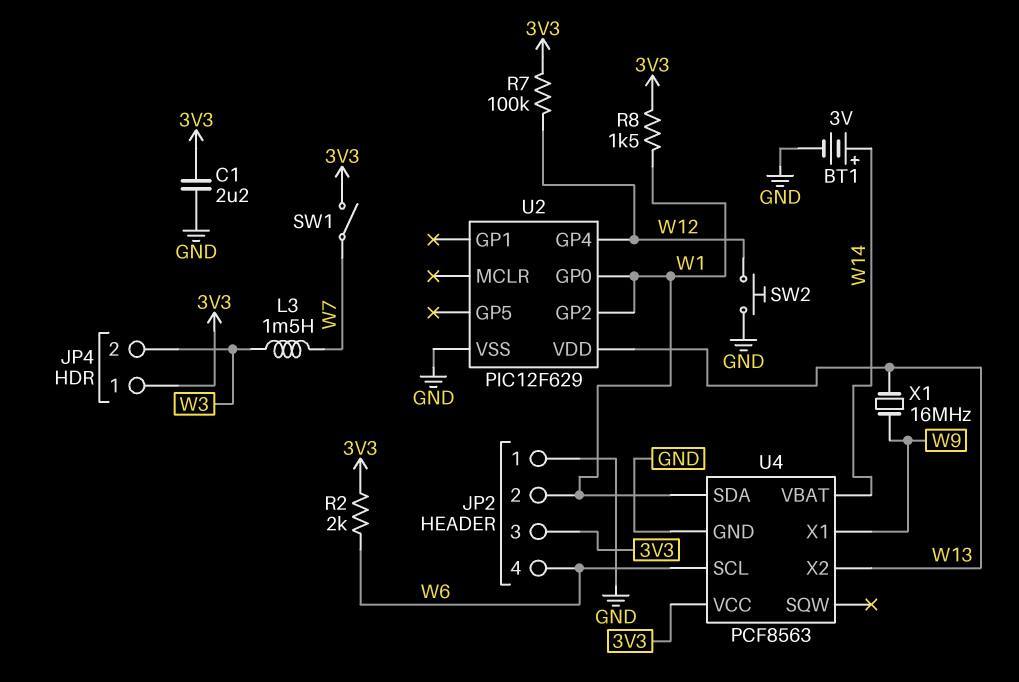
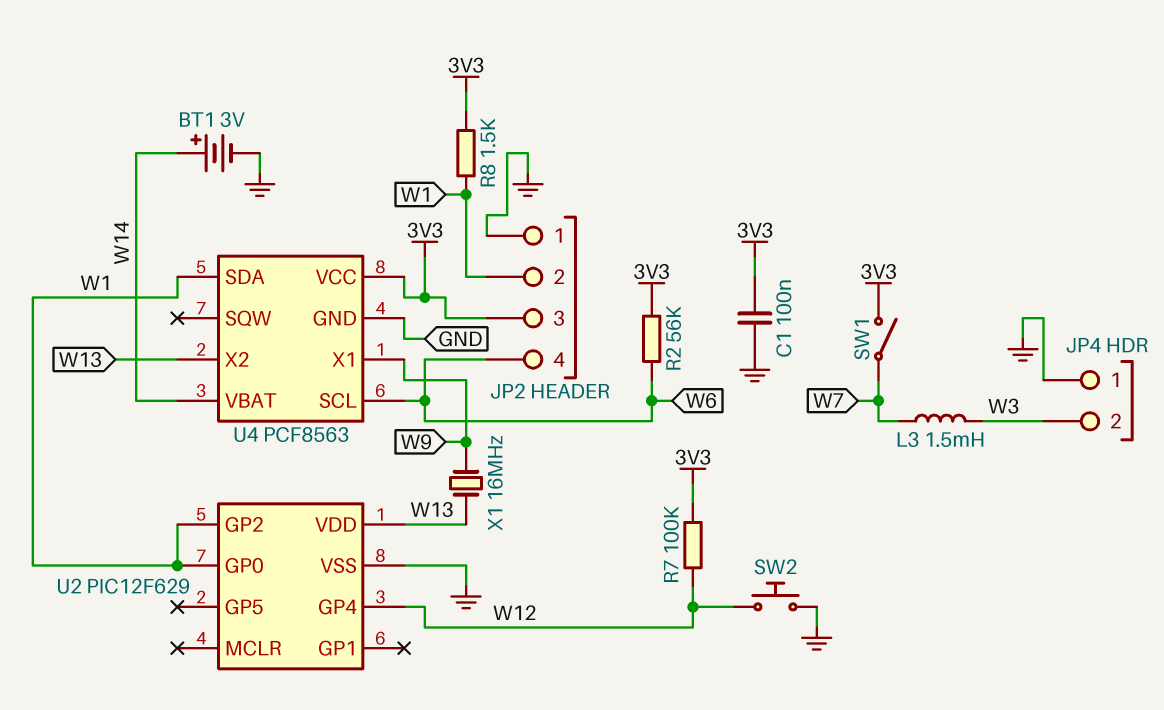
C1: 2.2uF (3V3, GND) -> 100nF (3V3, GND)
JP4 pin 1: 3V3 -> GND
R2: 2k (3V3, W6) -> 56k (3V3, W6)

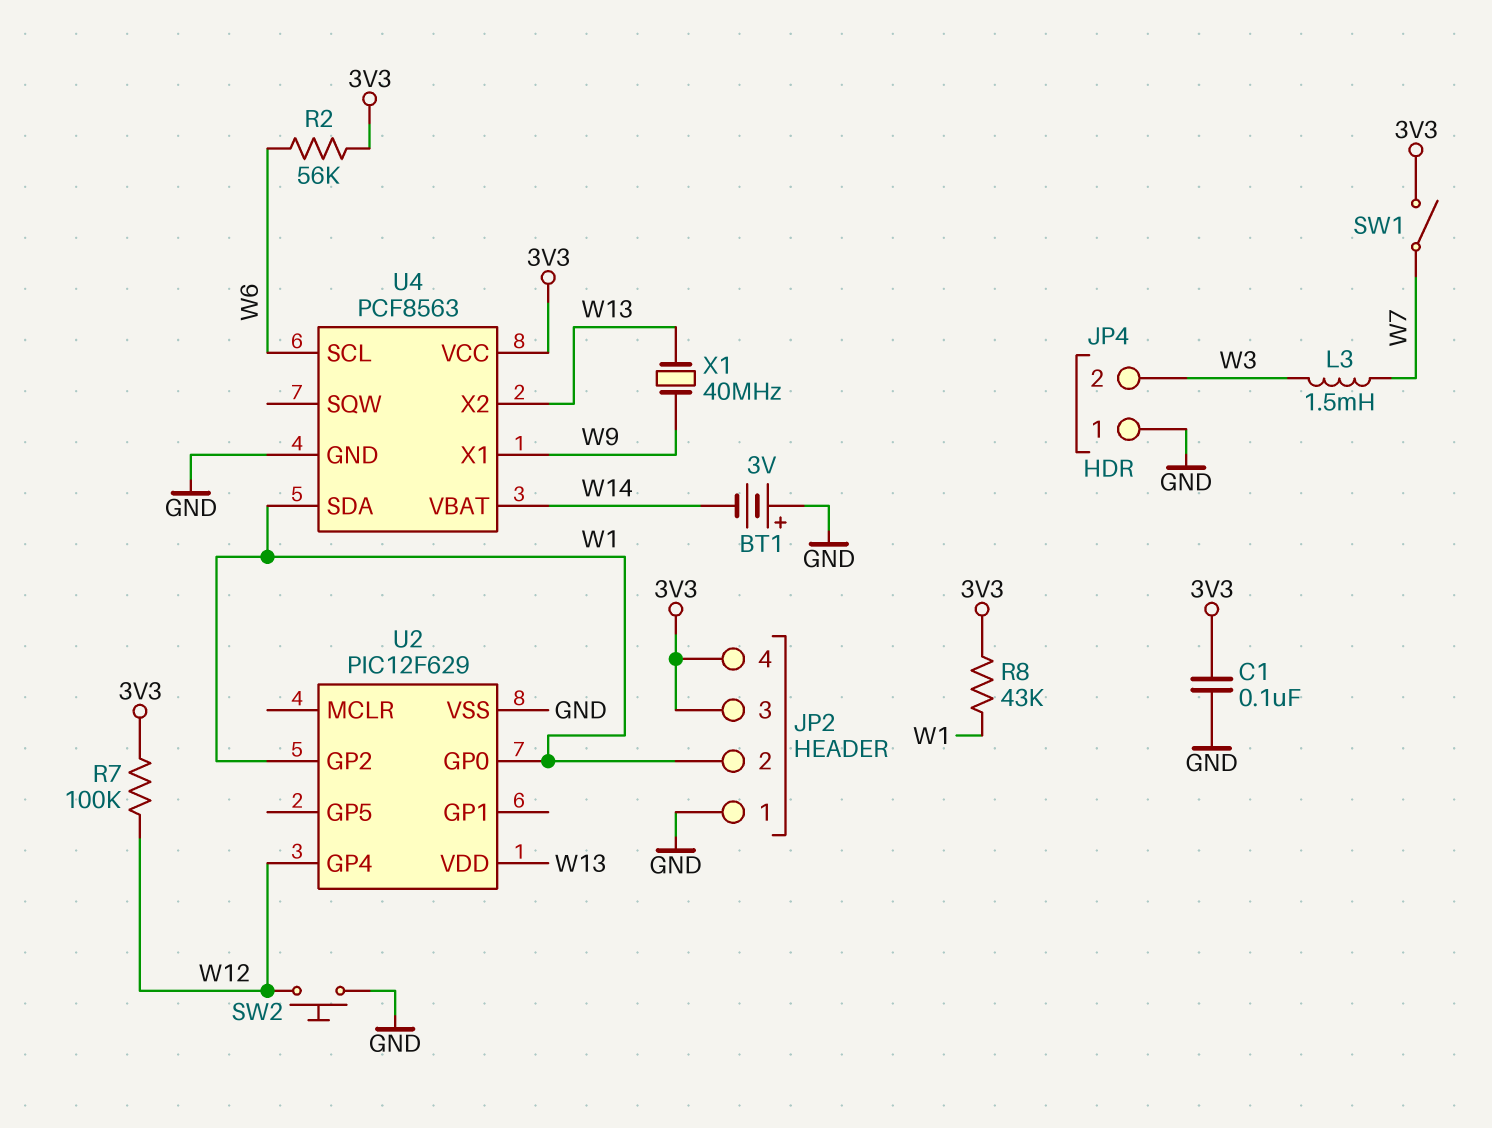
BT1: 3V (plus W14, minus GND) -> 3V (plus GND, minus W14)
JP2 pin 4: W6 -> 3V3
R8: 1.5k (3V3, W1) -> 43k (3V3, W1)
X1: 16MHz (W9, W13) -> 40MHz (W9, W13)

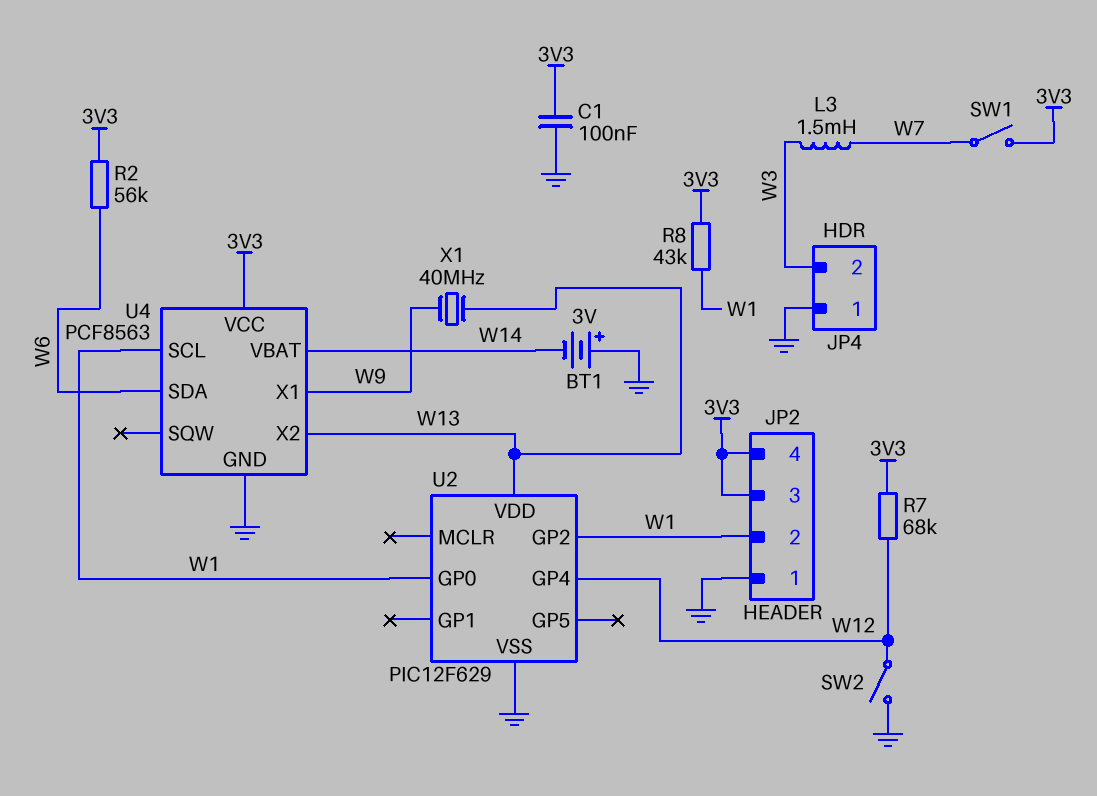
R7: 100k (3V3, W12) -> 68k (3V3, W12)
SW2: button (GND, W12) -> switch (GND, W12)
U4 pin SCL: W6 -> W1
U4 pin SDA: W1 -> W6

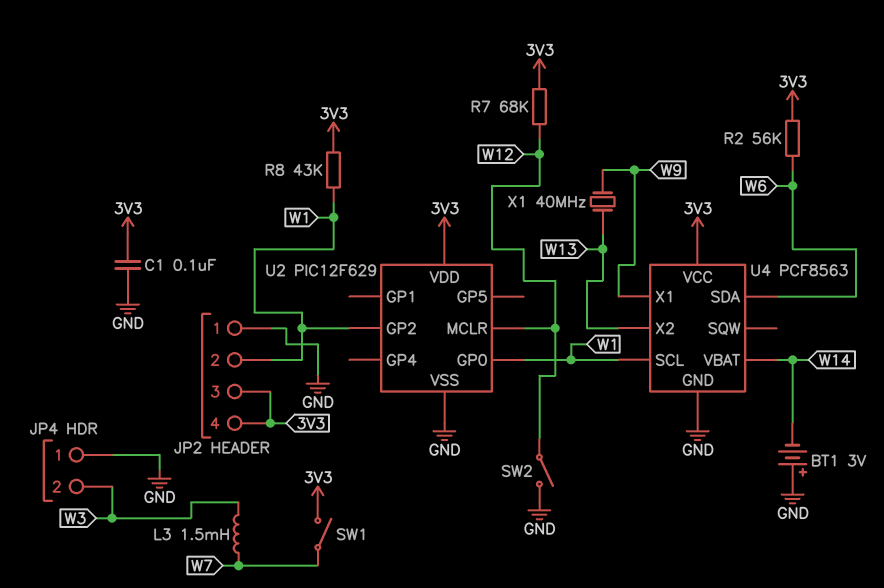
U2 pin GP4: W12 -> none
U2 pin MCLR: none -> W12
U2 pin VDD: W13 -> 3V3

